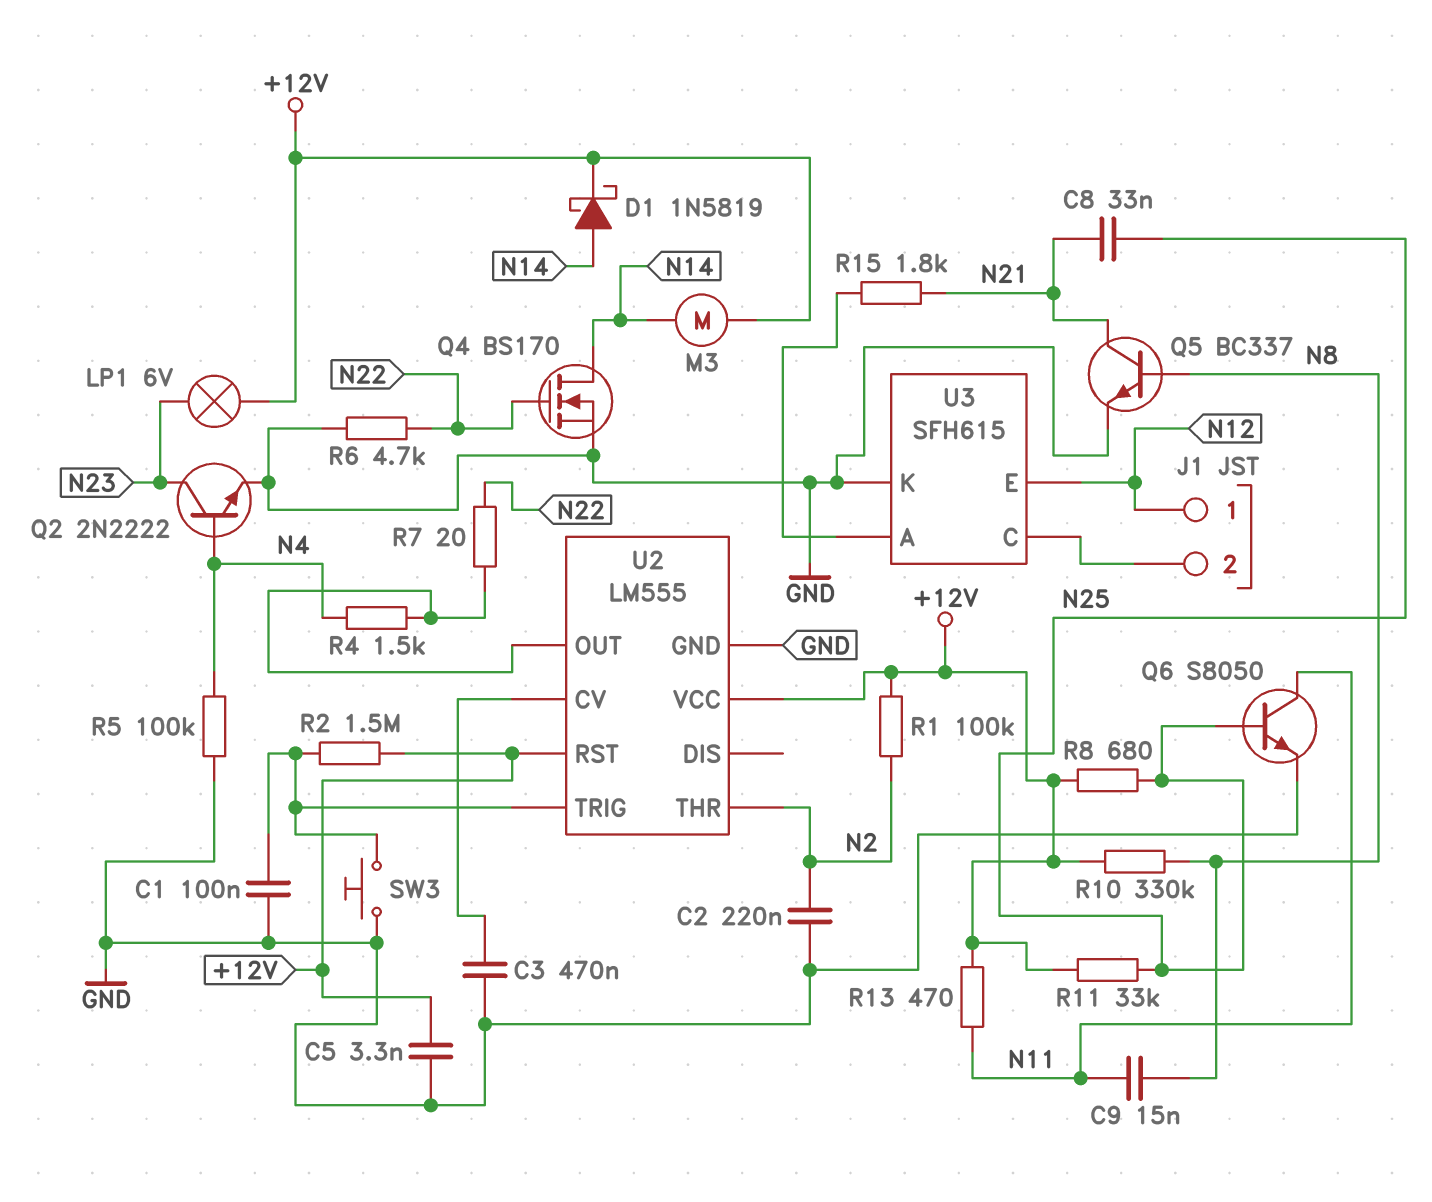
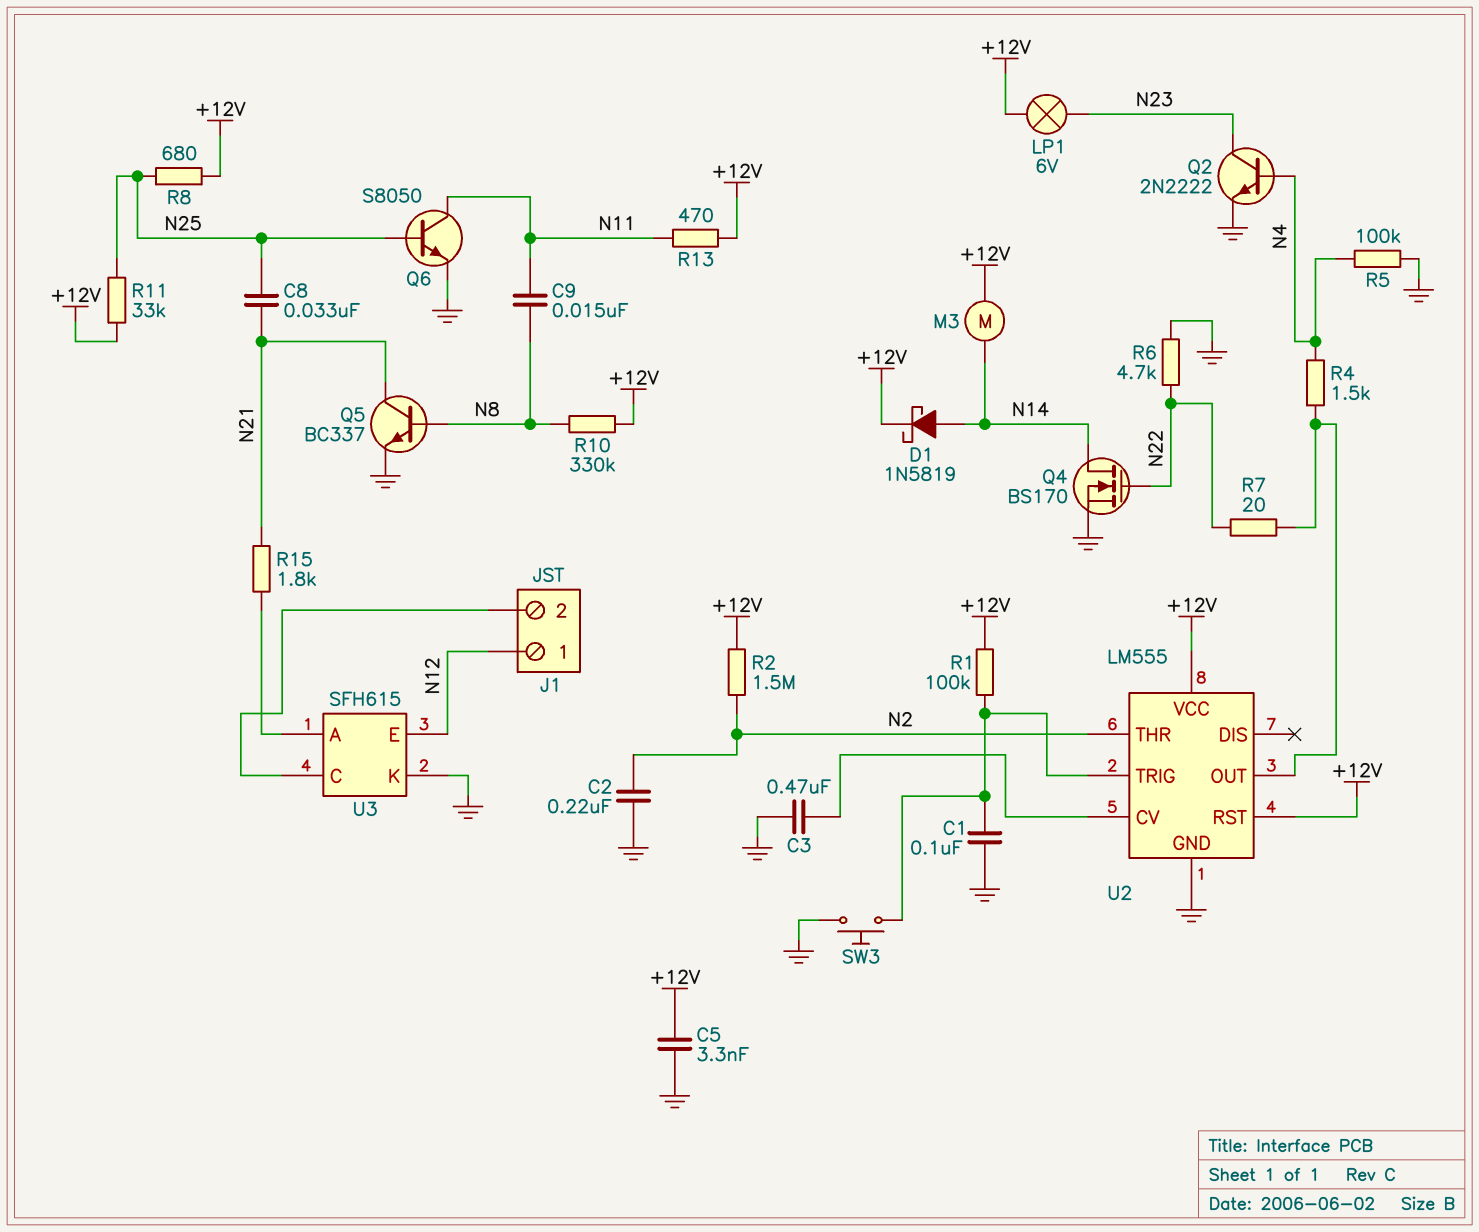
R1: 100k (+12V, N2) -> 100k (+12V, U2/TRIG)
R2: 1.5M (+12V, U2/TRIG) -> 1.5M (+12V, N2)

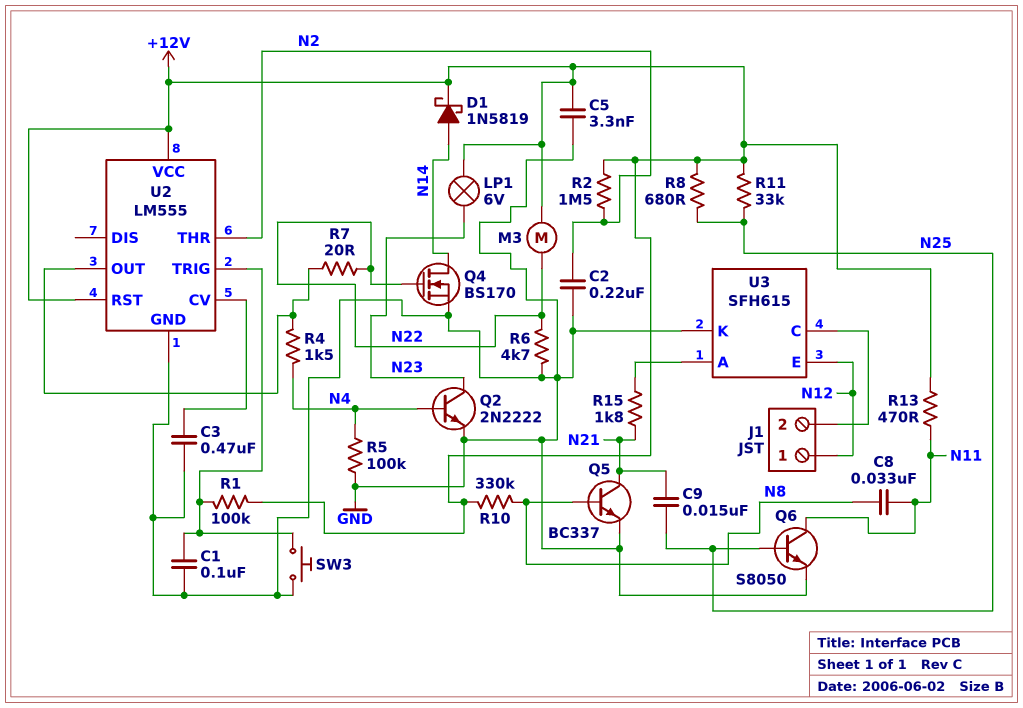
C8: 33nF (N21, N25) -> 33nF (N8, N11)
C9: 15nF (N8, N11) -> 15nF (N21, N25)
M3: motor (+12V, N14) -> motor (+12V, N22)

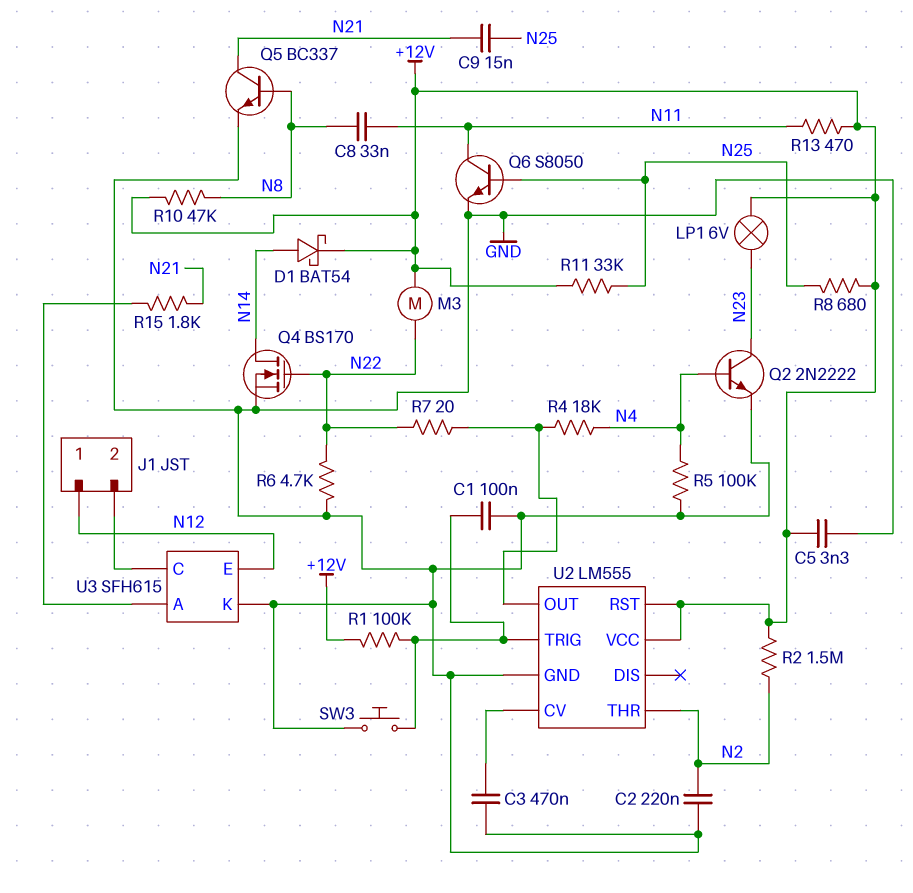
D1: schottky 1N5819 (A N14, K +12V) -> schottky BAT54 (A N14, K +12V)
R4: 1.5k (N4, U2/OUT) -> 18k (N4, U2/OUT)
R10: 330k (+12V, N8) -> 47k (+12V, N8)

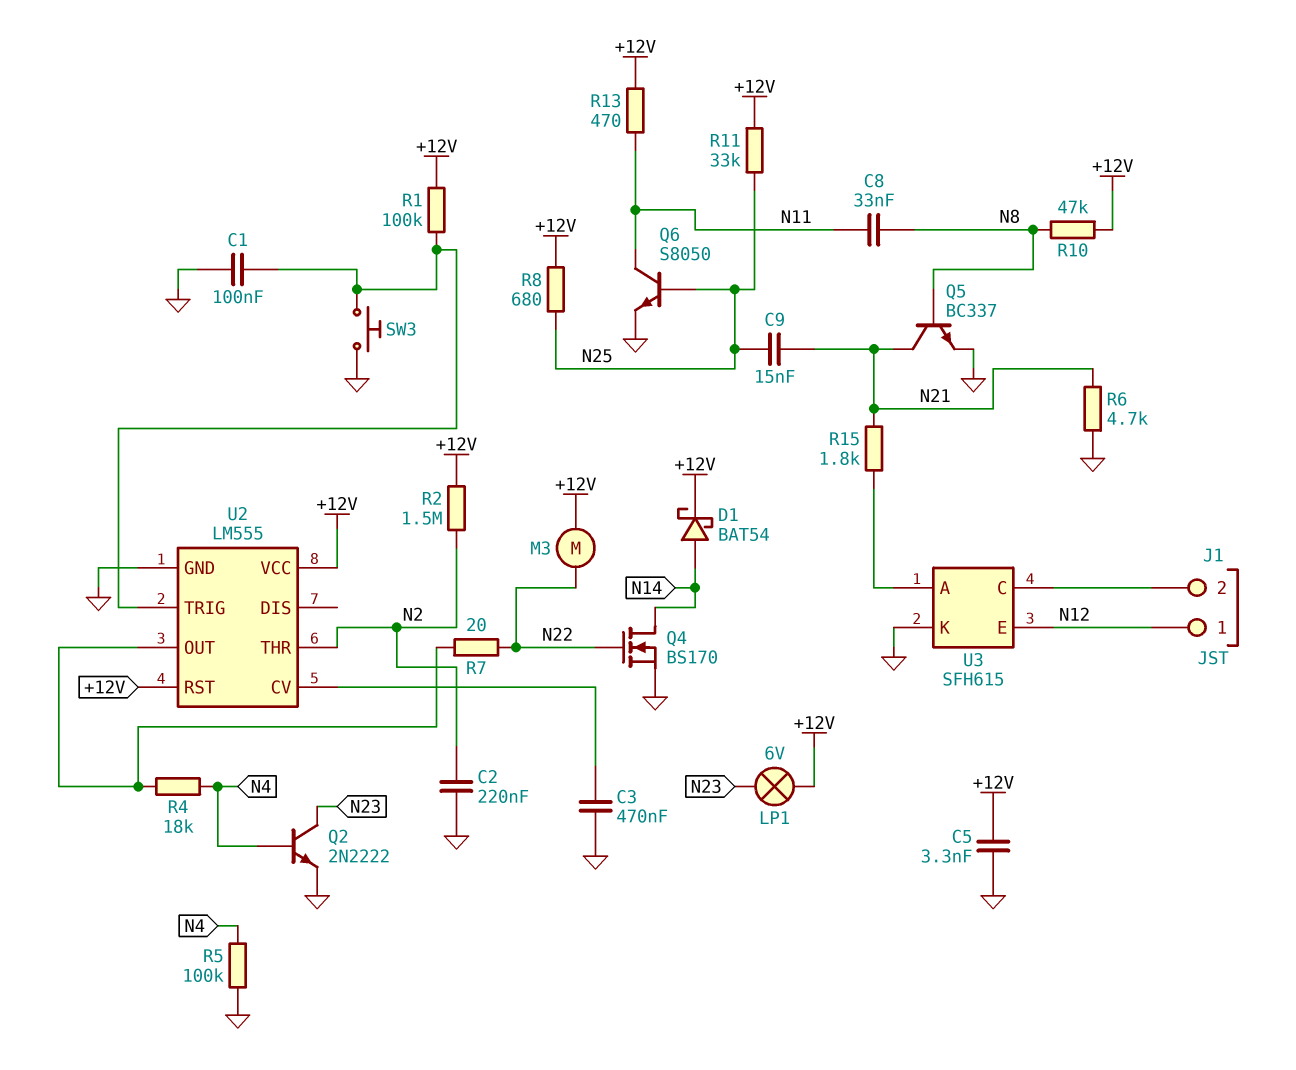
R6: 4.7k (GND, N22) -> 4.7k (GND, N21)

